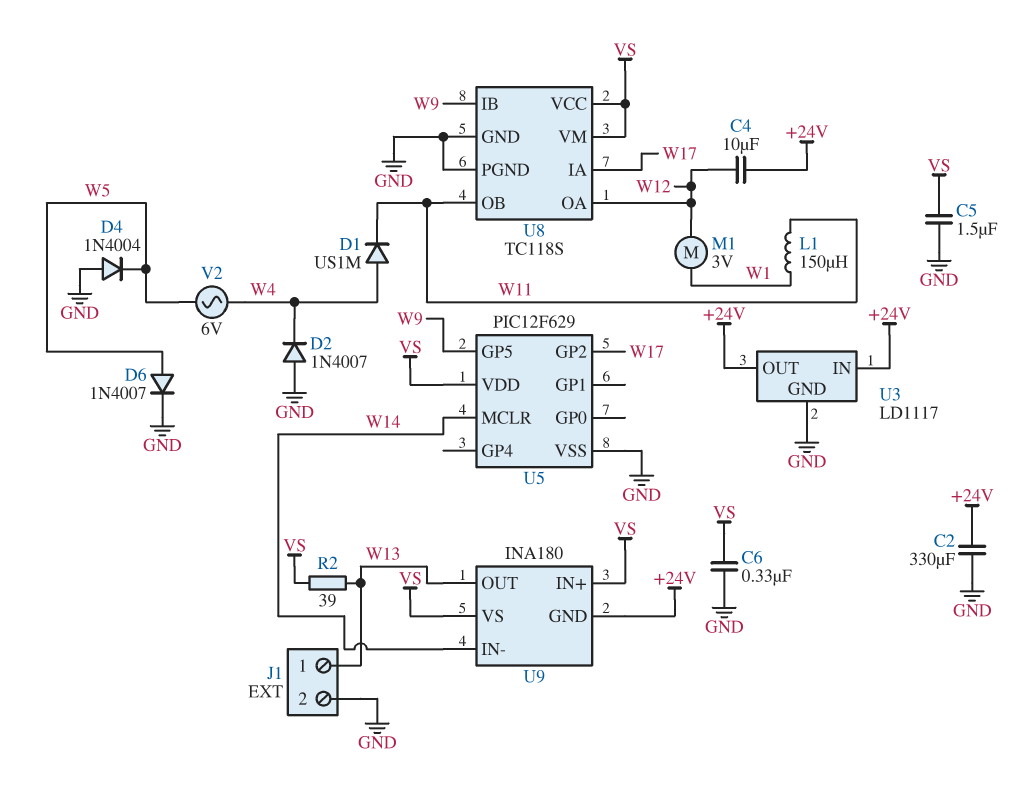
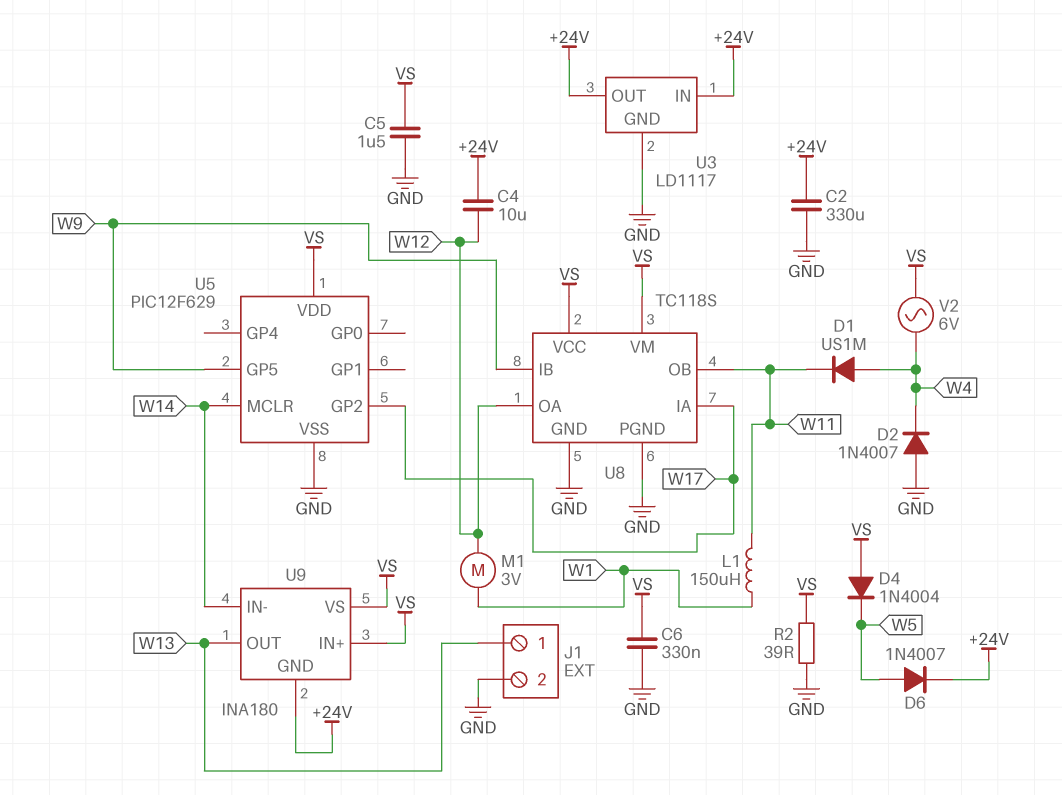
D4: diode 1N4004 (A GND, K W5) -> diode 1N4004 (A VS, K W5)
D6: diode 1N4007 (A W5, K GND) -> diode 1N4007 (A W5, K +24V)
R2: 39 (VS, W13) -> 39 (GND, VS)
V2: AC 6V (W4, W5) -> AC 6V (VS, W4)

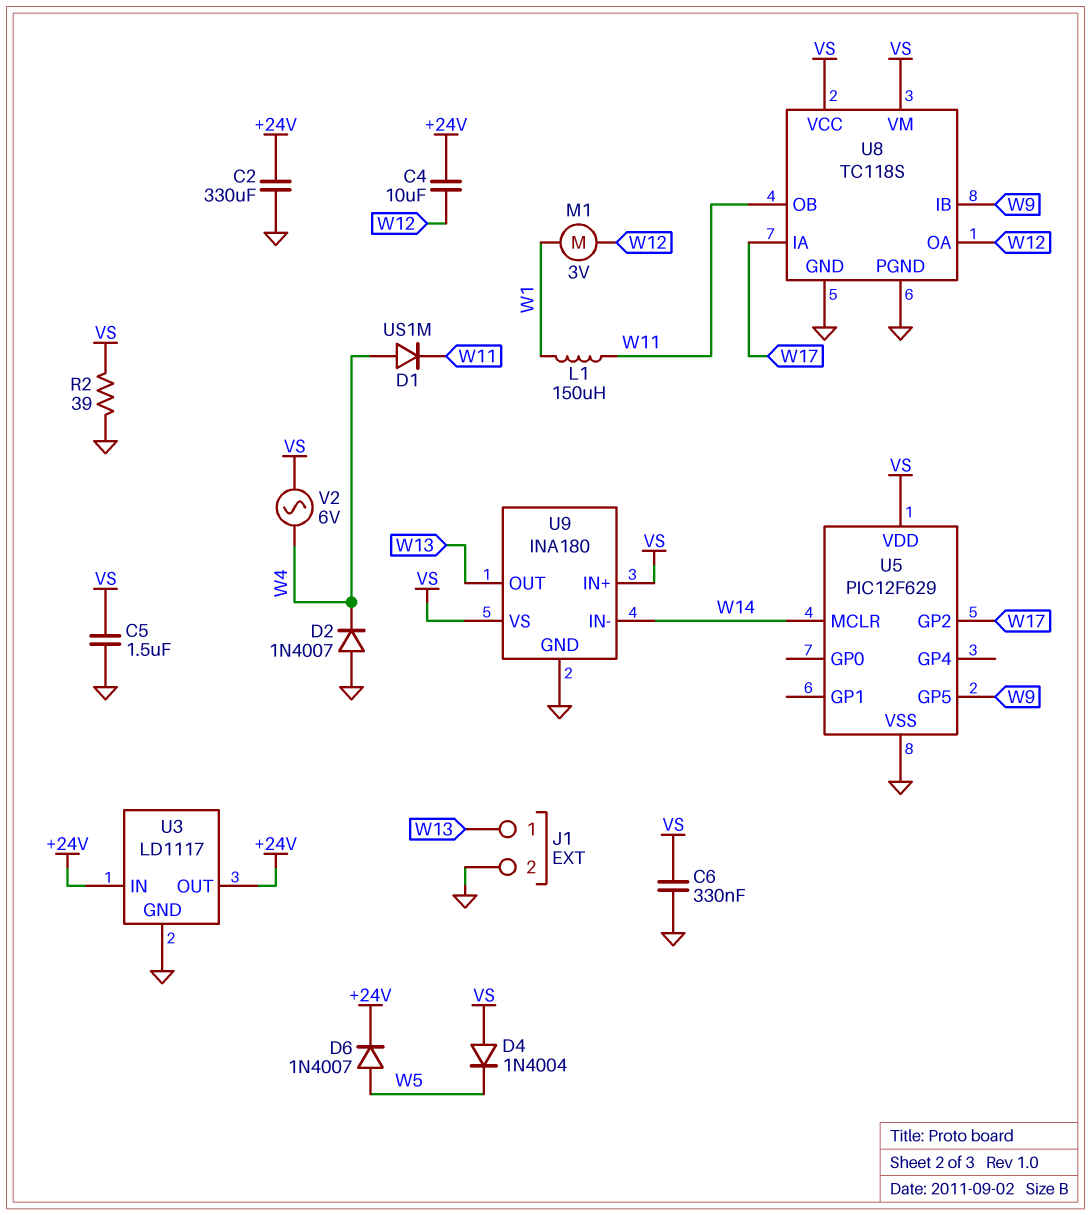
U9 pin GND: +24V -> GND

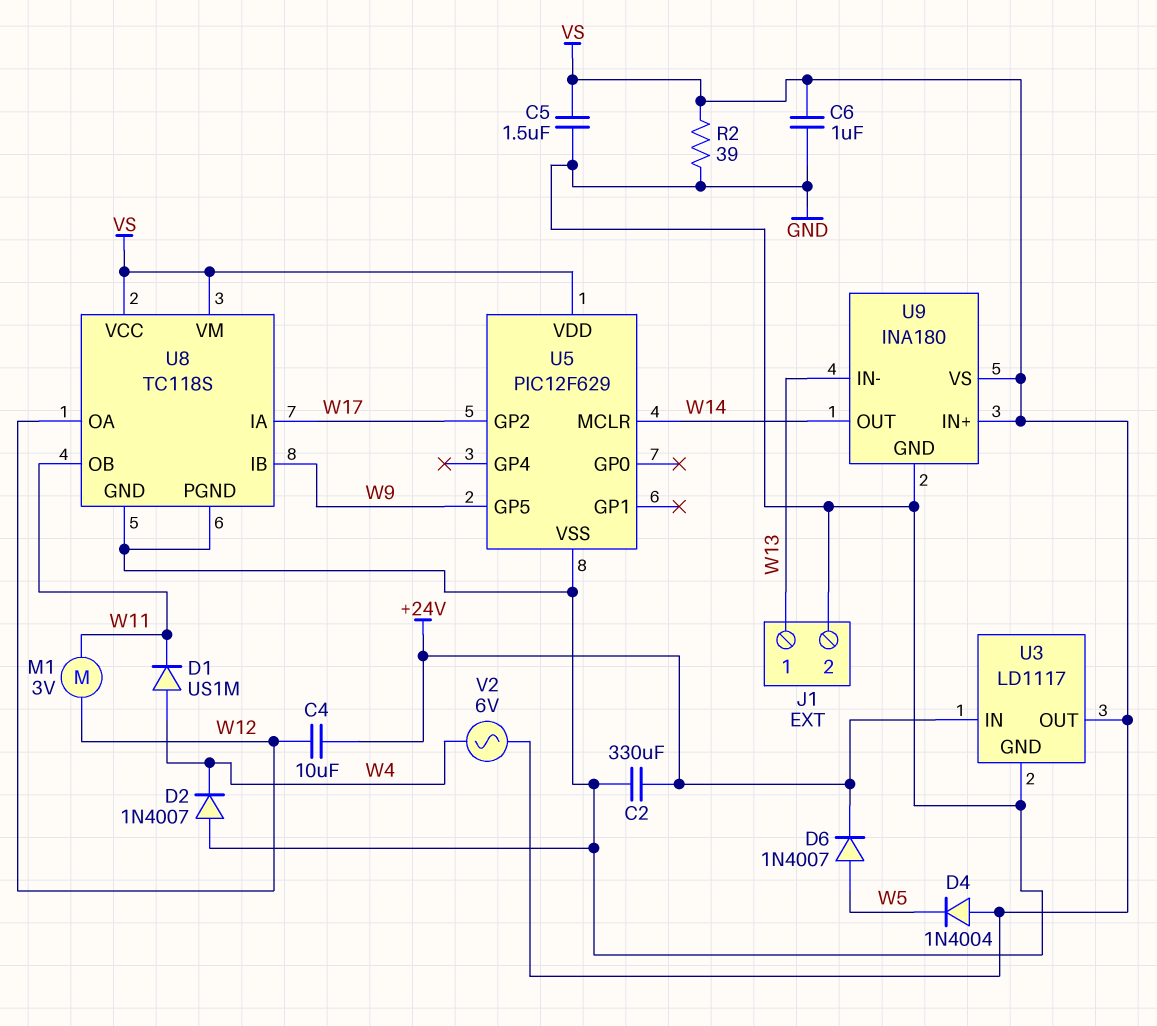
C6: 330nF (GND, VS) -> 1uF (GND, VS)
L1: 150uH (W1, W11) -> none
M1: motor 3V (W1, W12) -> motor 3V (W11, W12)
U3 pin OUT: +24V -> VS
U9 pin IN-: W14 -> W13
U9 pin OUT: W13 -> W14

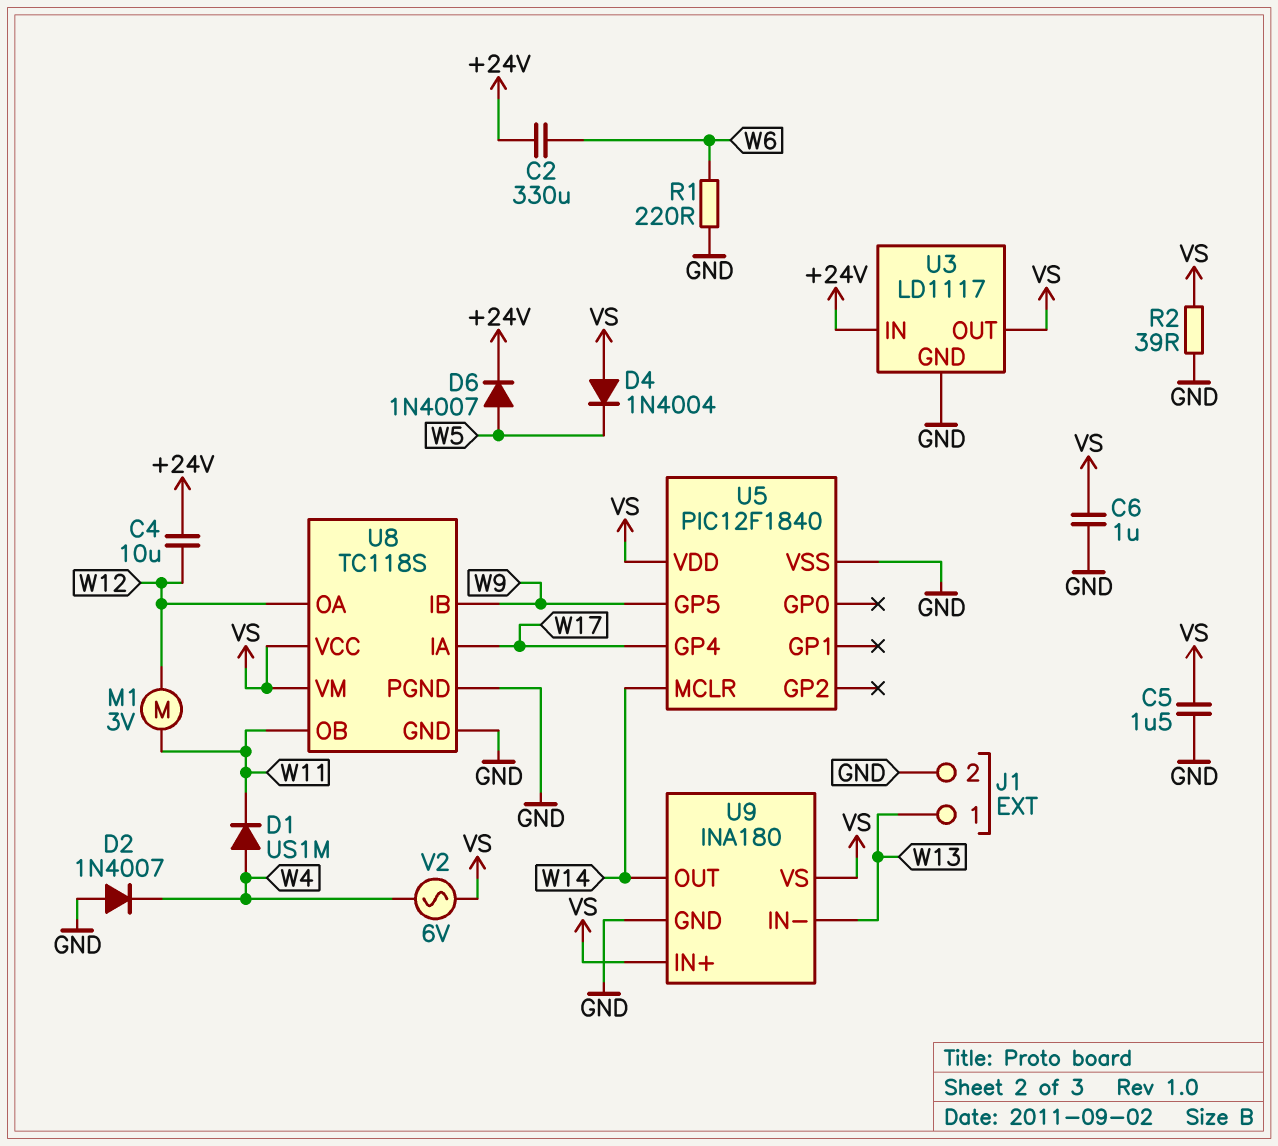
C2: 330uF (+24V, GND) -> 330uF (+24V, W6)
R1: none -> 220 (GND, W6)
U5: PIC12F629 -> PIC12F1840
U5 pin GP2: W17 -> none
U5 pin GP4: none -> W17

